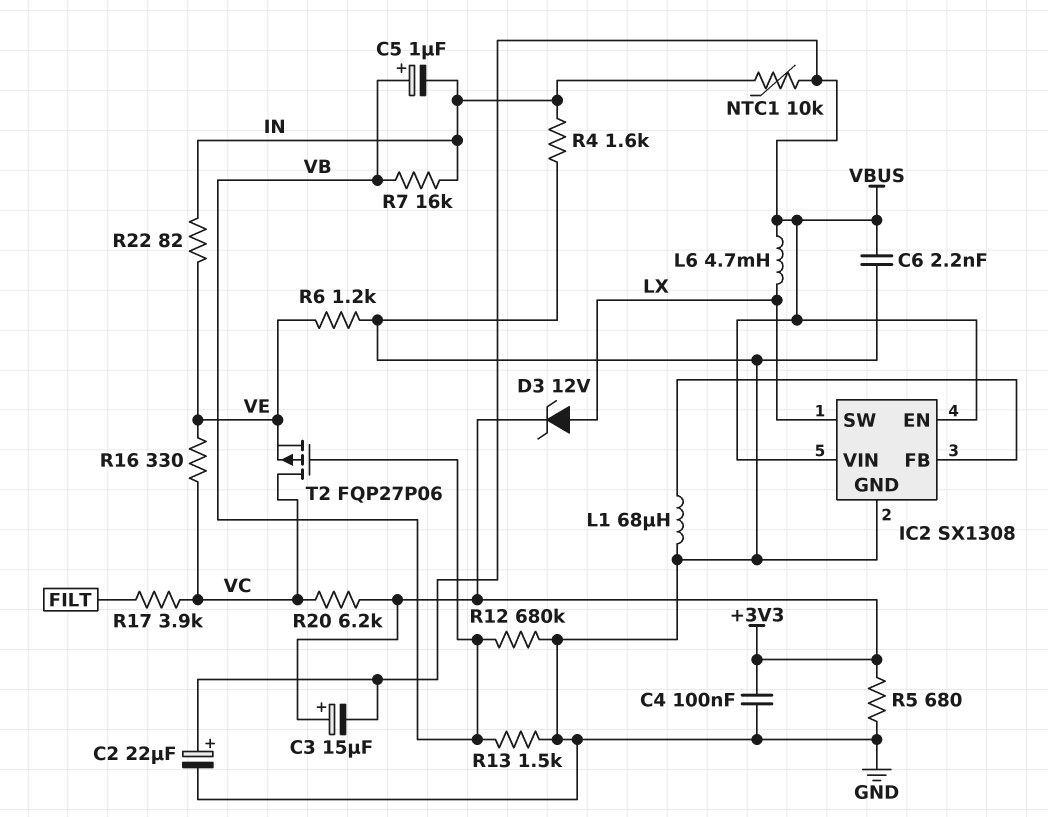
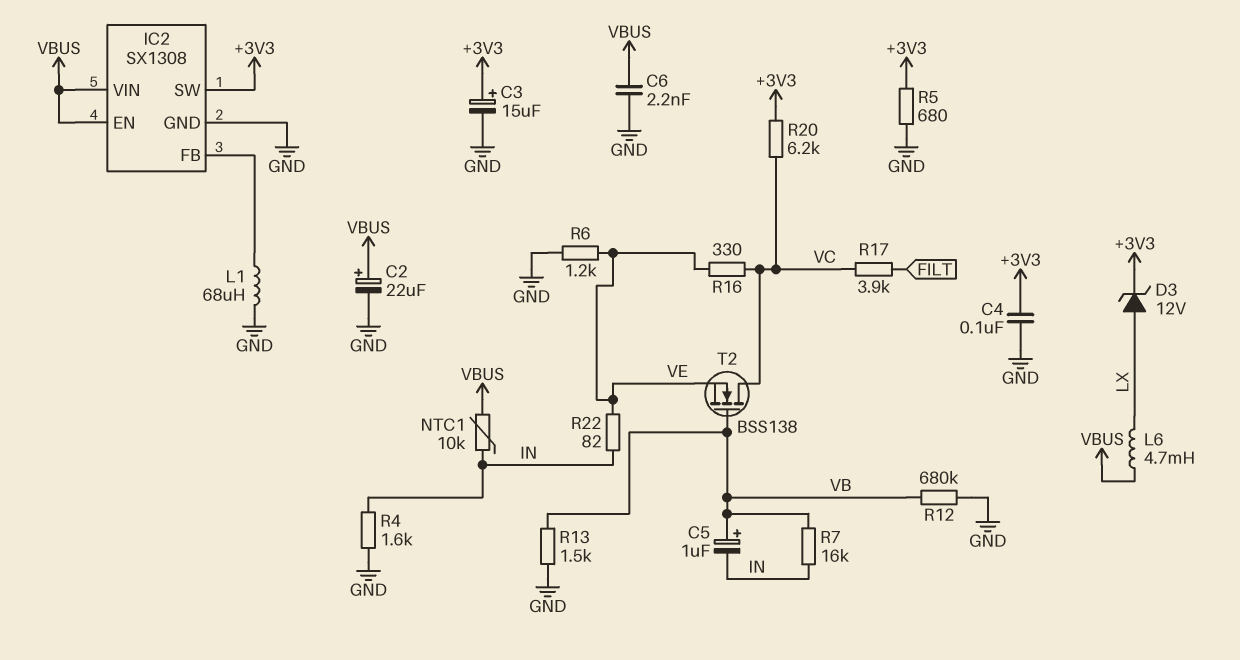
C3: 15uF (plus +3V3, minus VBUS) -> 15uF (plus +3V3, minus GND)
IC2 pin SW: LX -> +3V3
T2: PMOS FQP27P06 (G VB, D VC, S VE) -> NMOS BSS138 (G VB, D VC, S VE)

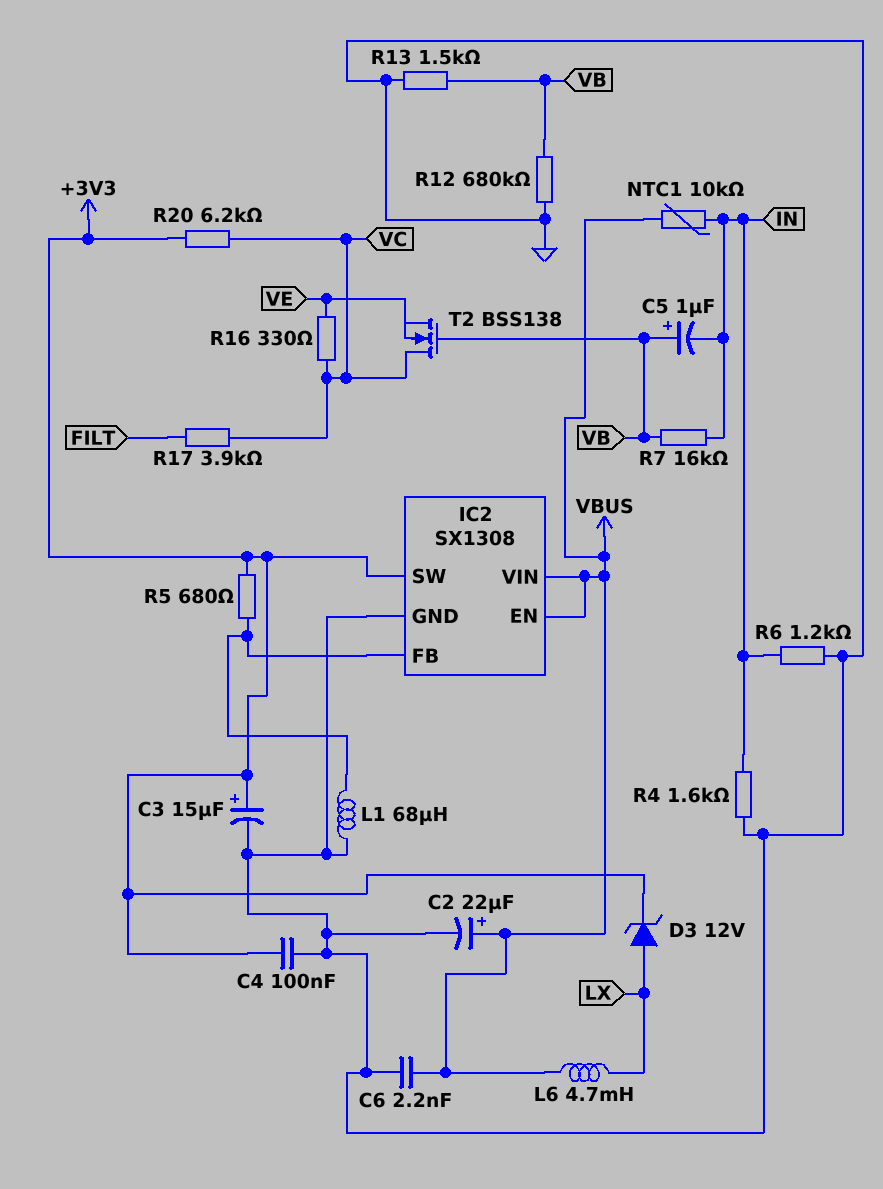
R5: 680 (+3V3, GND) -> 680 (+3V3, IC2/FB)
R6: 1.2k (GND, VE) -> 1.2k (GND, IN)
R22: 82 (IN, VE) -> none

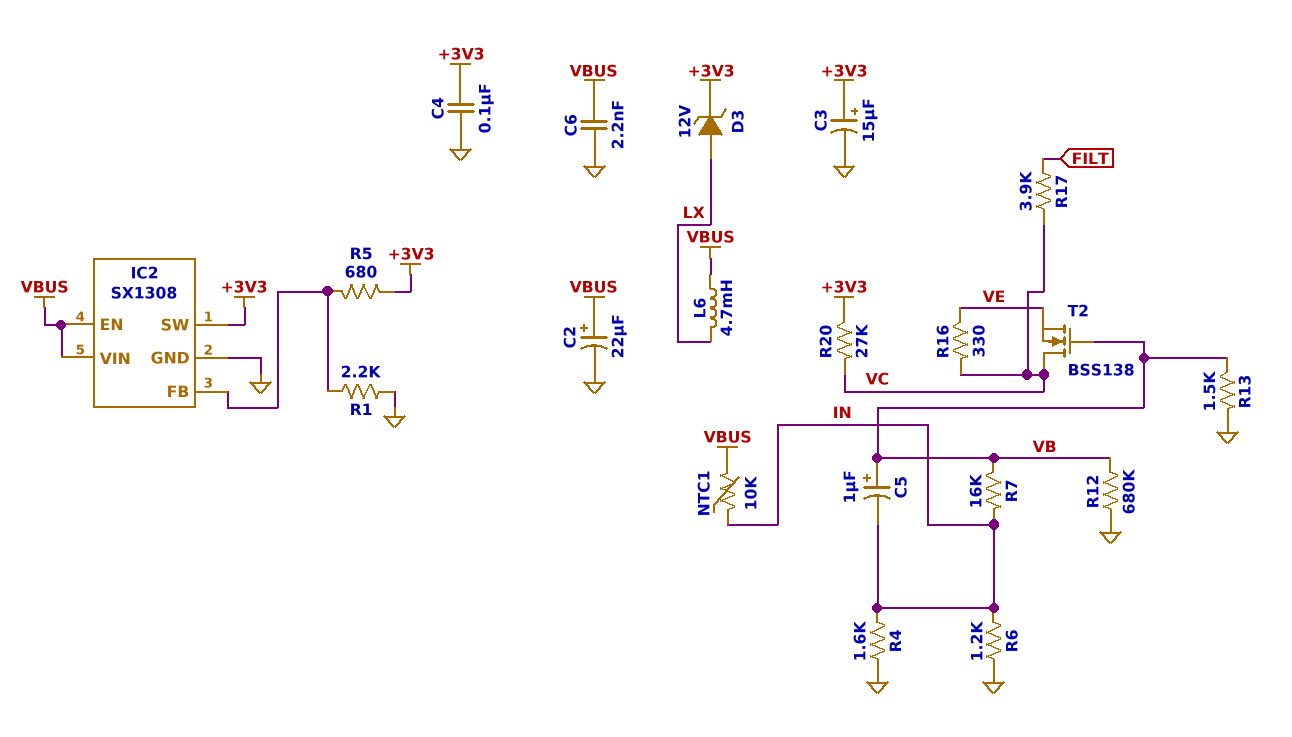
L1: 68uH (GND, IC2/FB) -> none
R1: none -> 2.2k (GND, IC2/FB)
R20: 6.2k (+3V3, VC) -> 27k (+3V3, VC)

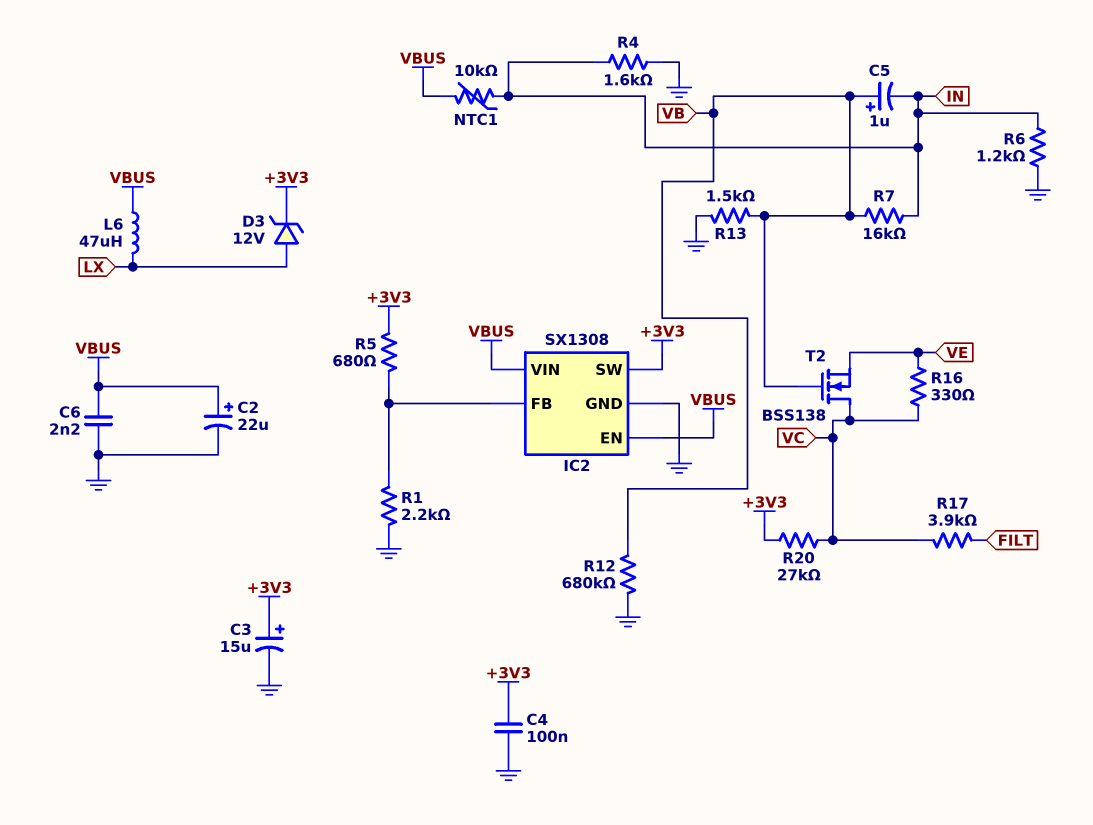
L6: 4.7mH (LX, VBUS) -> 47uH (LX, VBUS)

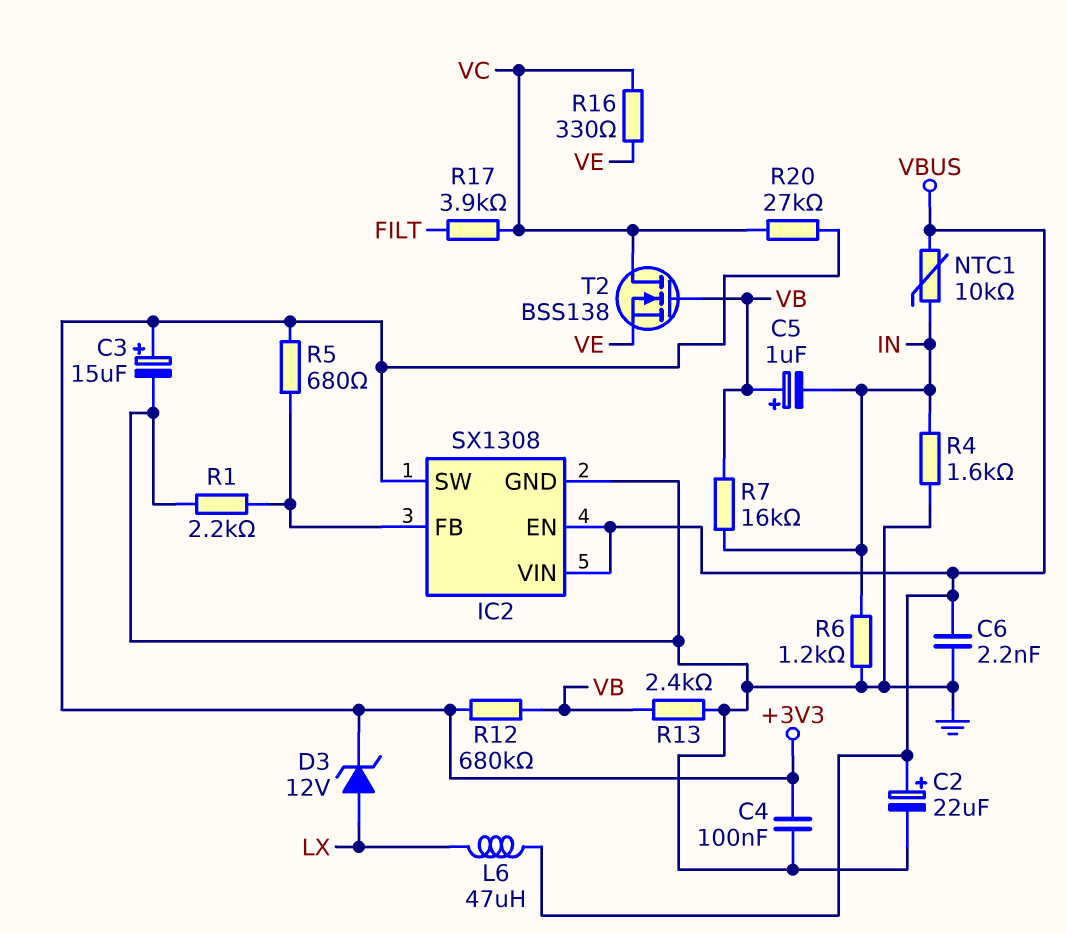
R12: 680k (GND, VB) -> 680k (+3V3, VB)
R13: 1.5k (GND, VB) -> 2.4k (GND, VB)

